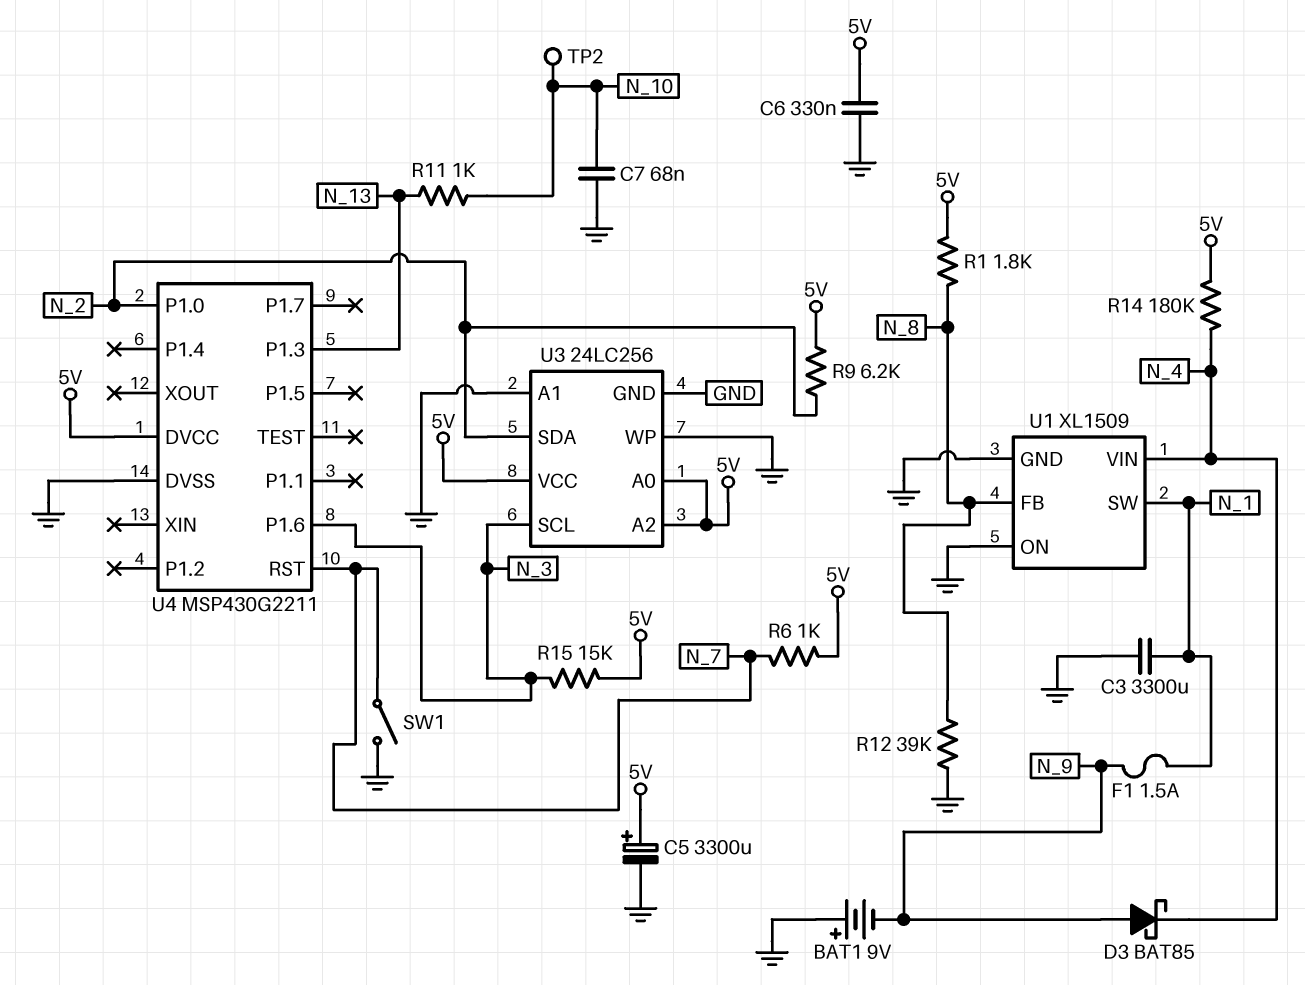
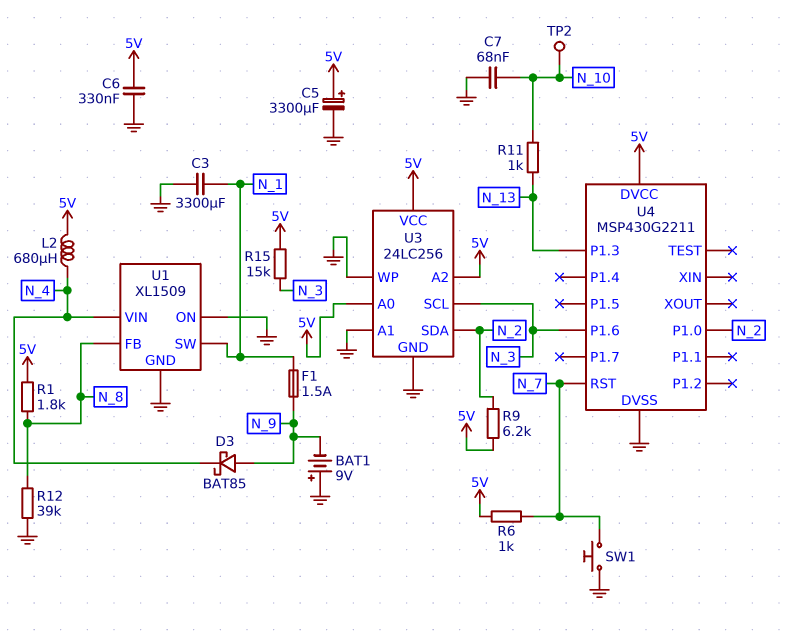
L2: none -> 680uH (5V, N_4)
R14: 180k (5V, N_4) -> none
SW1: switch (GND, N_7) -> button (GND, N_7)

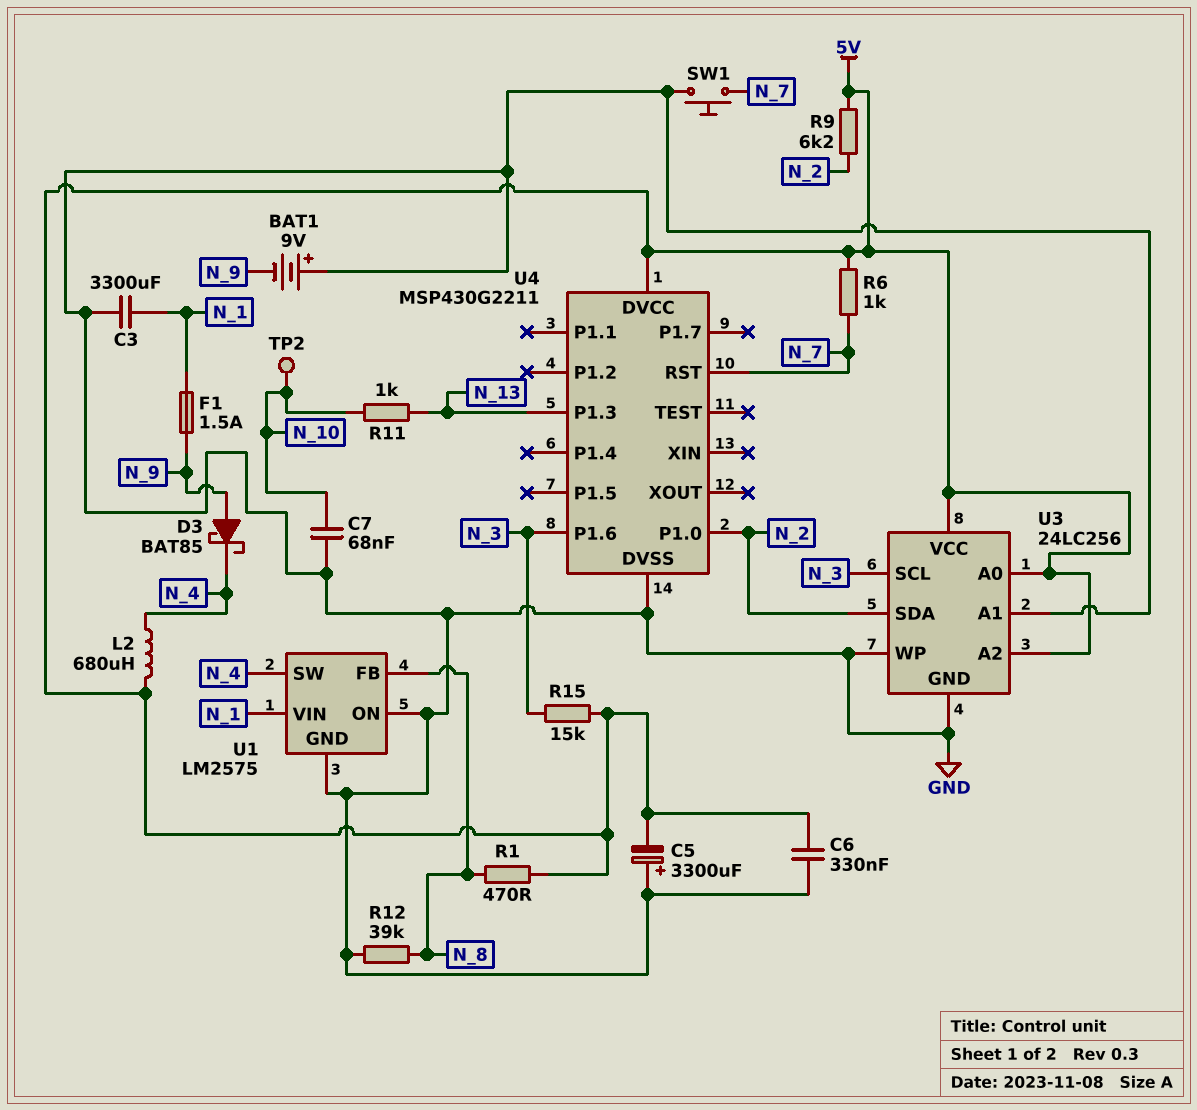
C5: 3300uF (plus 5V, minus GND) -> 3300uF (plus GND, minus 5V)
R1: 1.8k (5V, N_8) -> 470 (5V, N_8)
U1: XL1509 -> LM2575
U1 pin SW: N_1 -> N_4
U1 pin VIN: N_4 -> N_1

